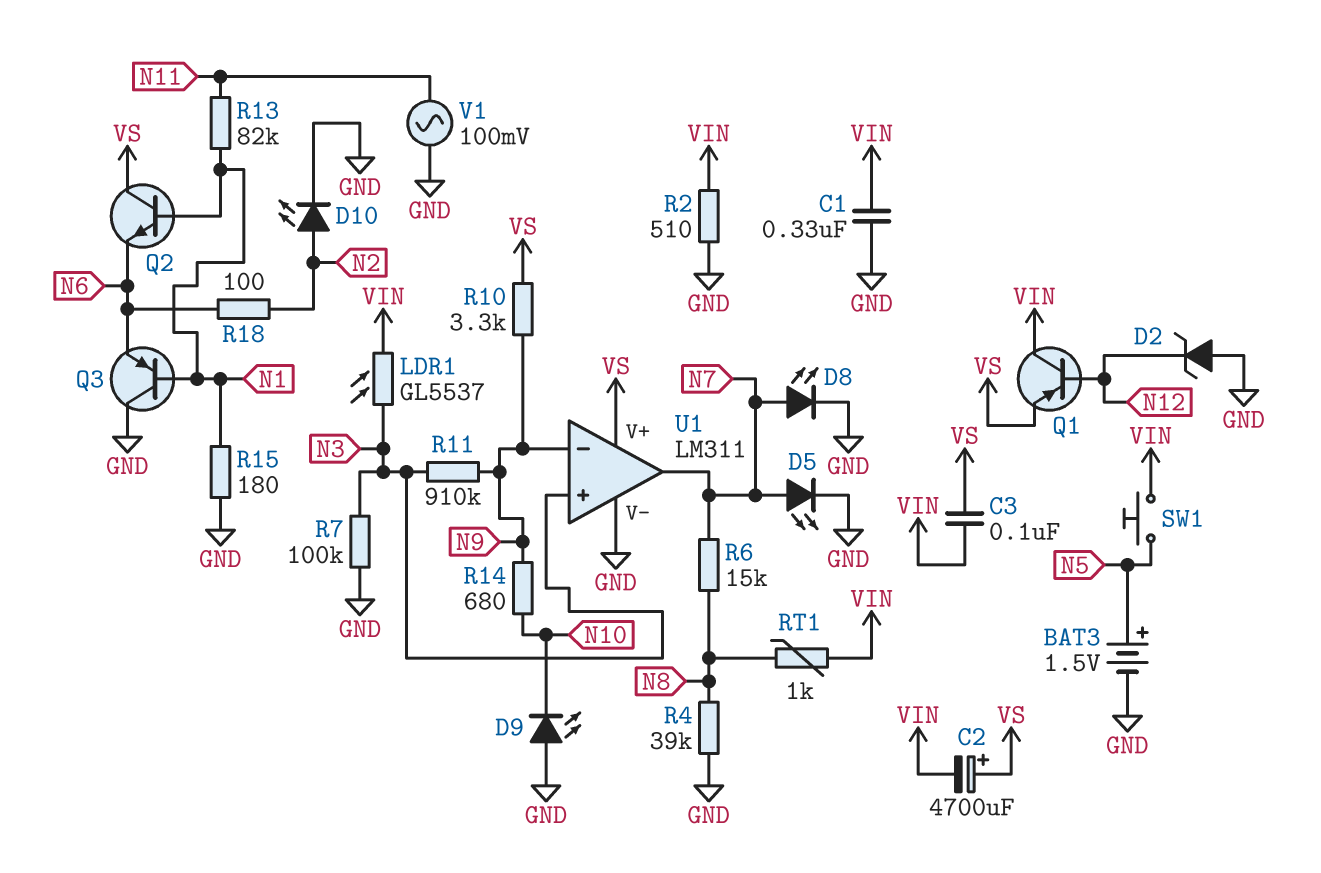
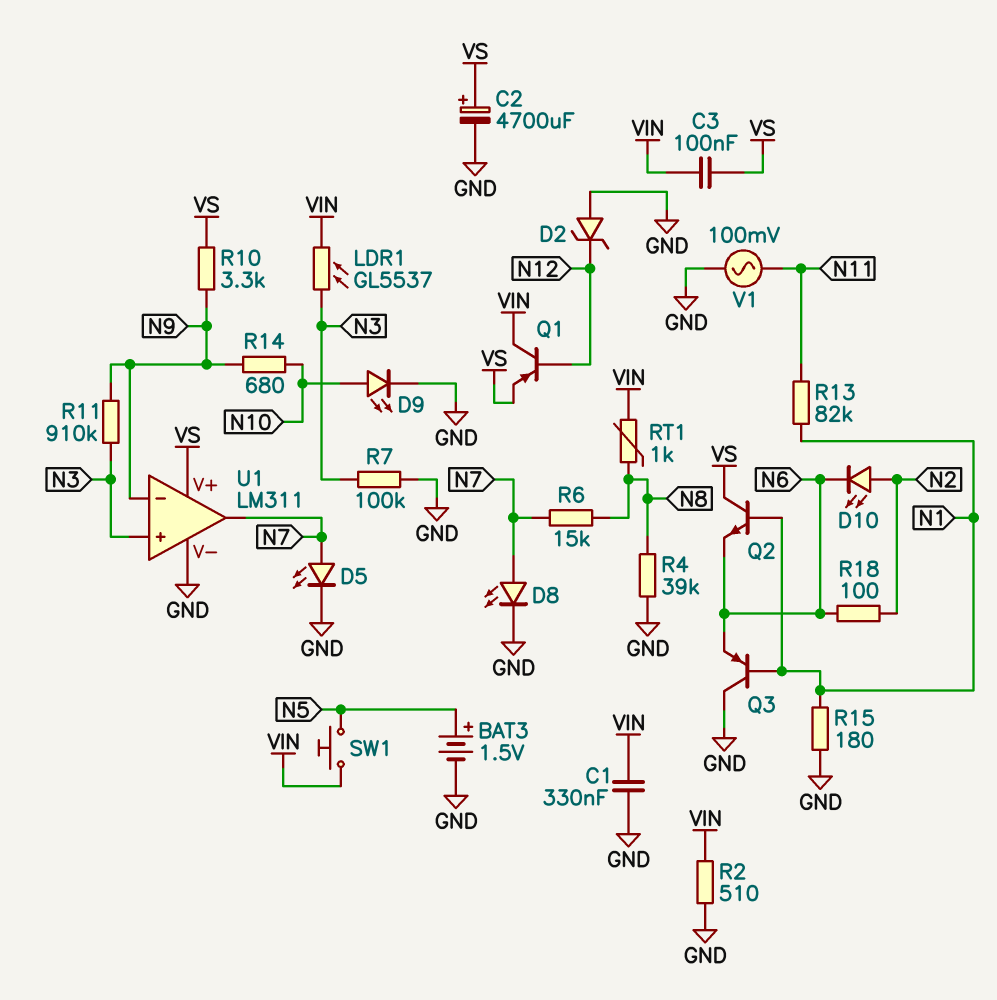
C2: 4700uF (plus VS, minus VIN) -> 4700uF (plus VS, minus GND)
D9: LED (A GND, K N10) -> LED (A N10, K GND)
D10: LED (A N2, K GND) -> LED (A N2, K N6)

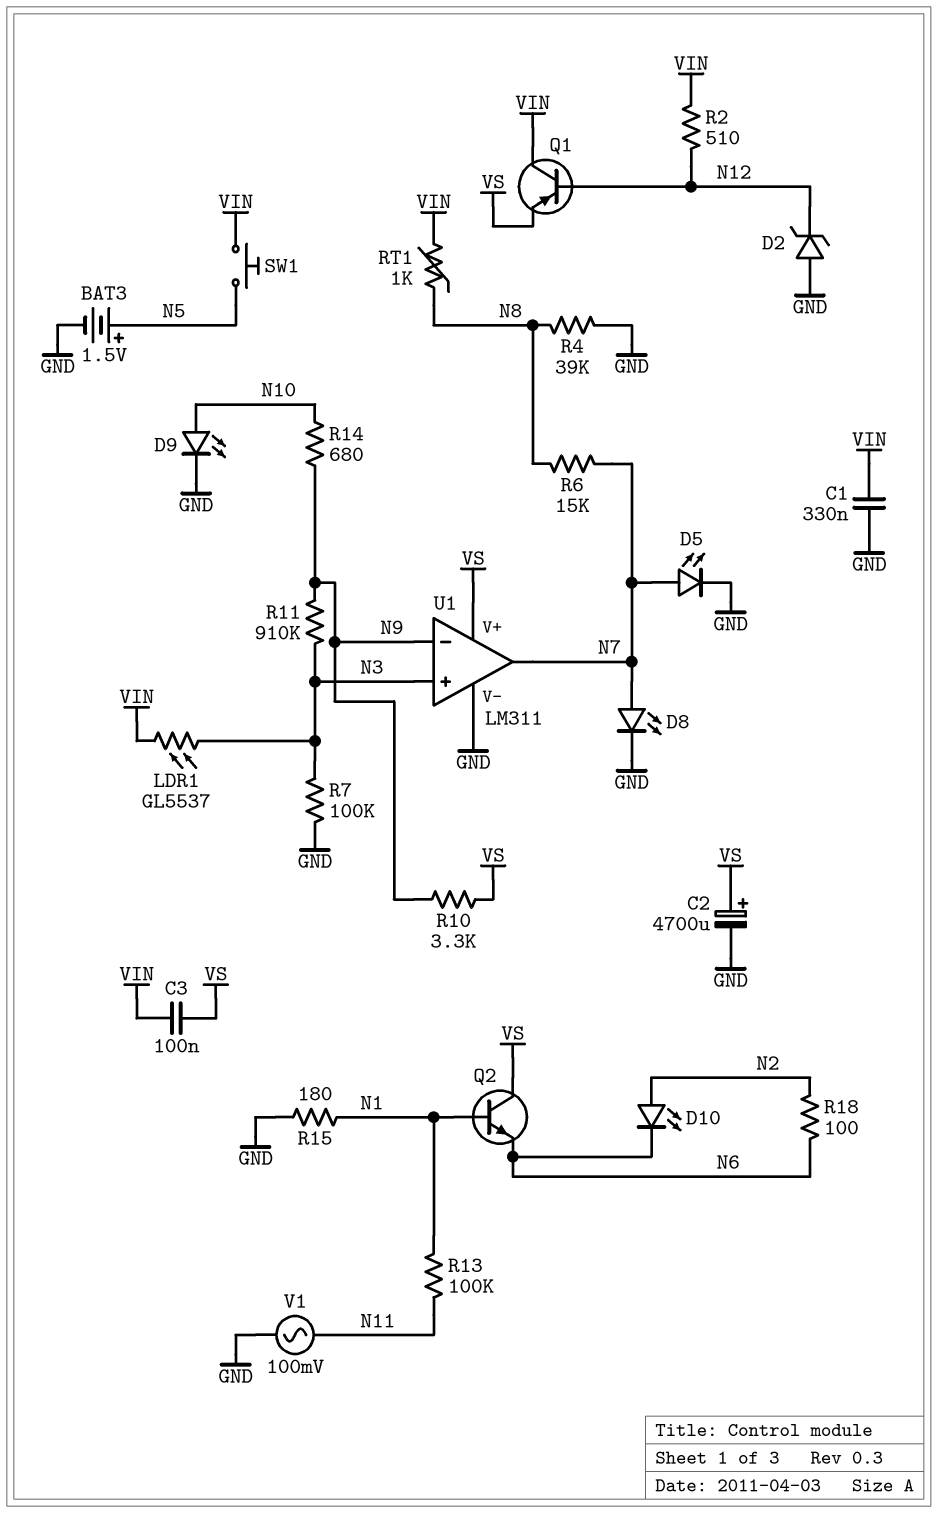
Q3: PNP (B N1, C GND, E N6) -> none
R2: 510 (GND, VIN) -> 510 (N12, VIN)
R13: 82k (N1, N11) -> 100k (N1, N11)

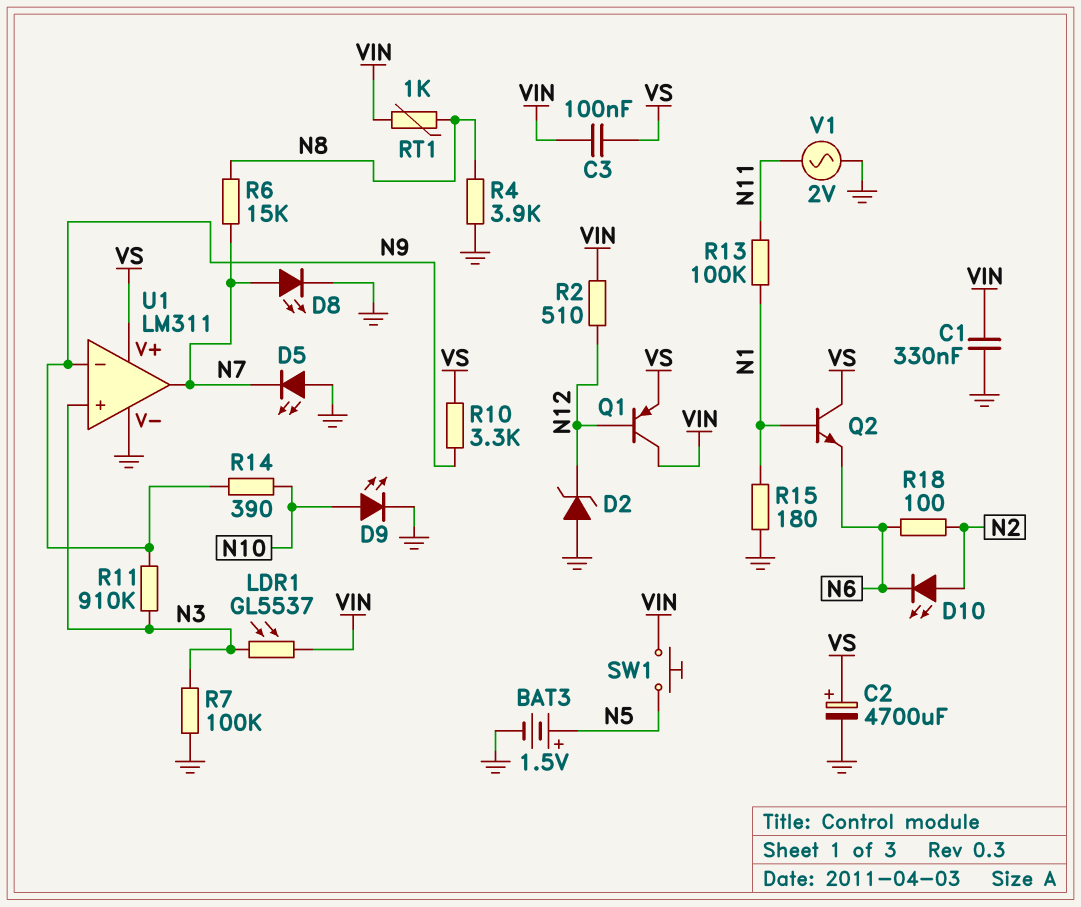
D5: LED (A N7, K GND) -> LED (A GND, K N7)
R4: 39k (GND, N8) -> 3.9k (GND, N8)
R14: 680 (N9, N10) -> 390 (N9, N10)
V1: AC 100mV (GND, N11) -> AC 2V (GND, N11)

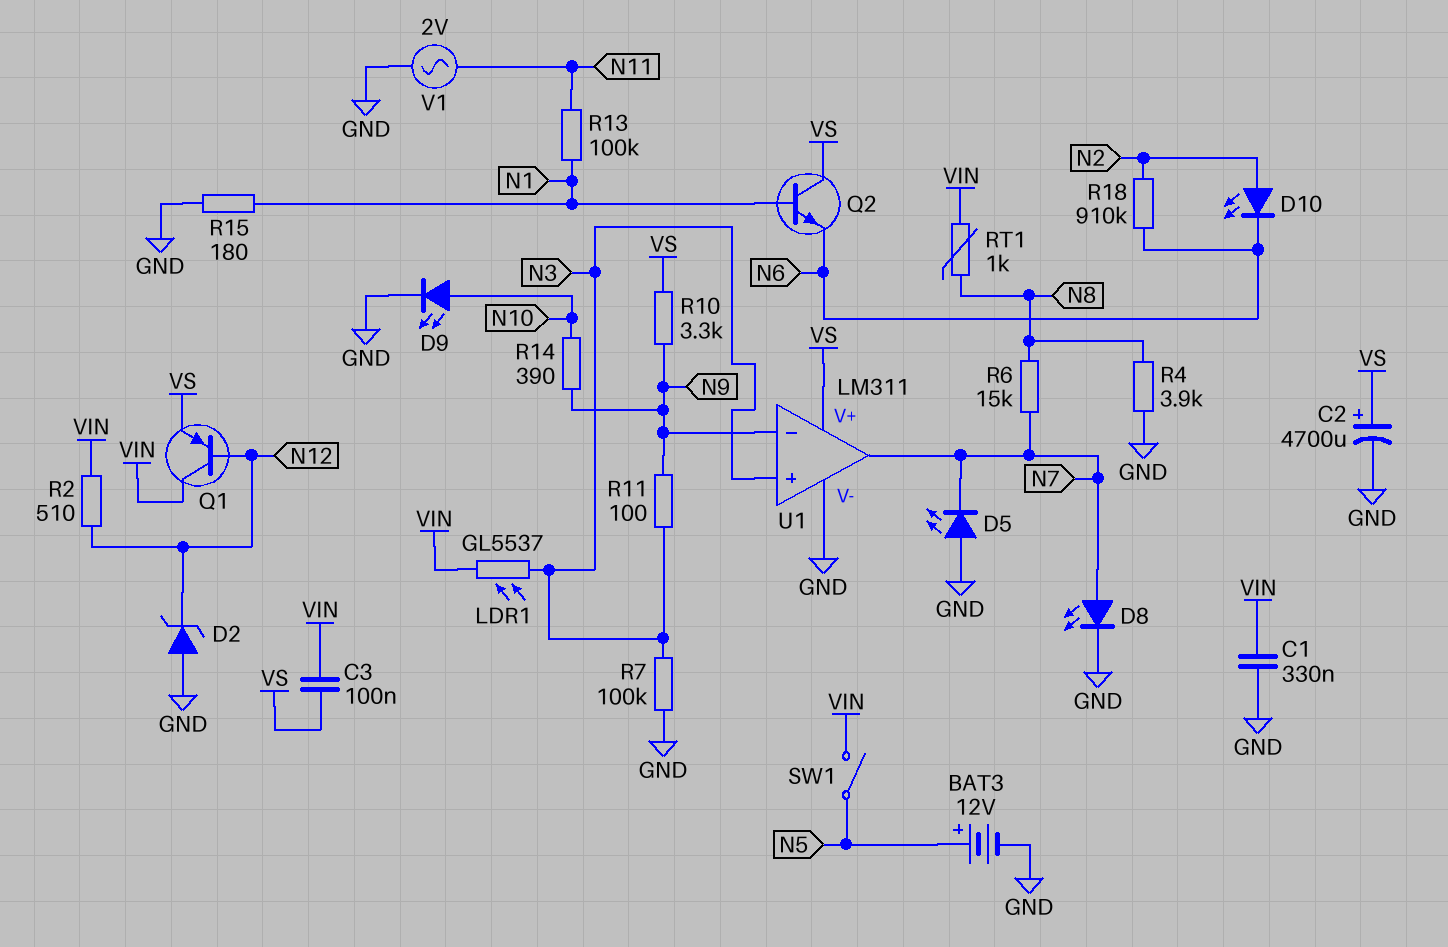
BAT3: 1.5V (plus N5, minus GND) -> 12V (plus N5, minus GND)
R11: 910k (N3, N9) -> 100 (N3, N9)
R18: 100 (N2, N6) -> 910k (N2, N6)
SW1: button (N5, VIN) -> switch (N5, VIN)

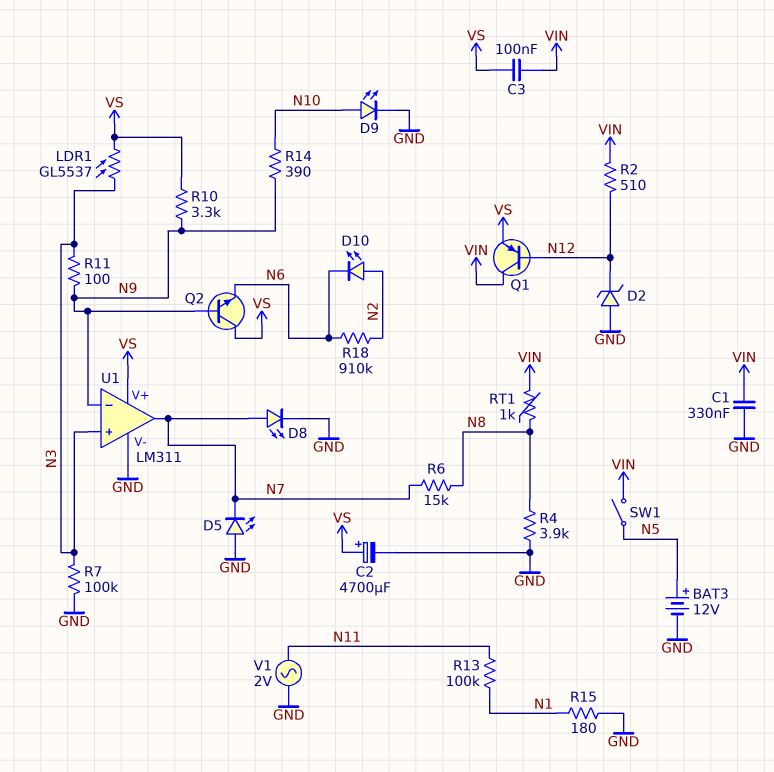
LDR1: GL5537 (N3, VIN) -> GL5537 (N3, VS)
Q2: NPN (B N1, C VS, E N6) -> NPN (B N9, C VS, E N6)

